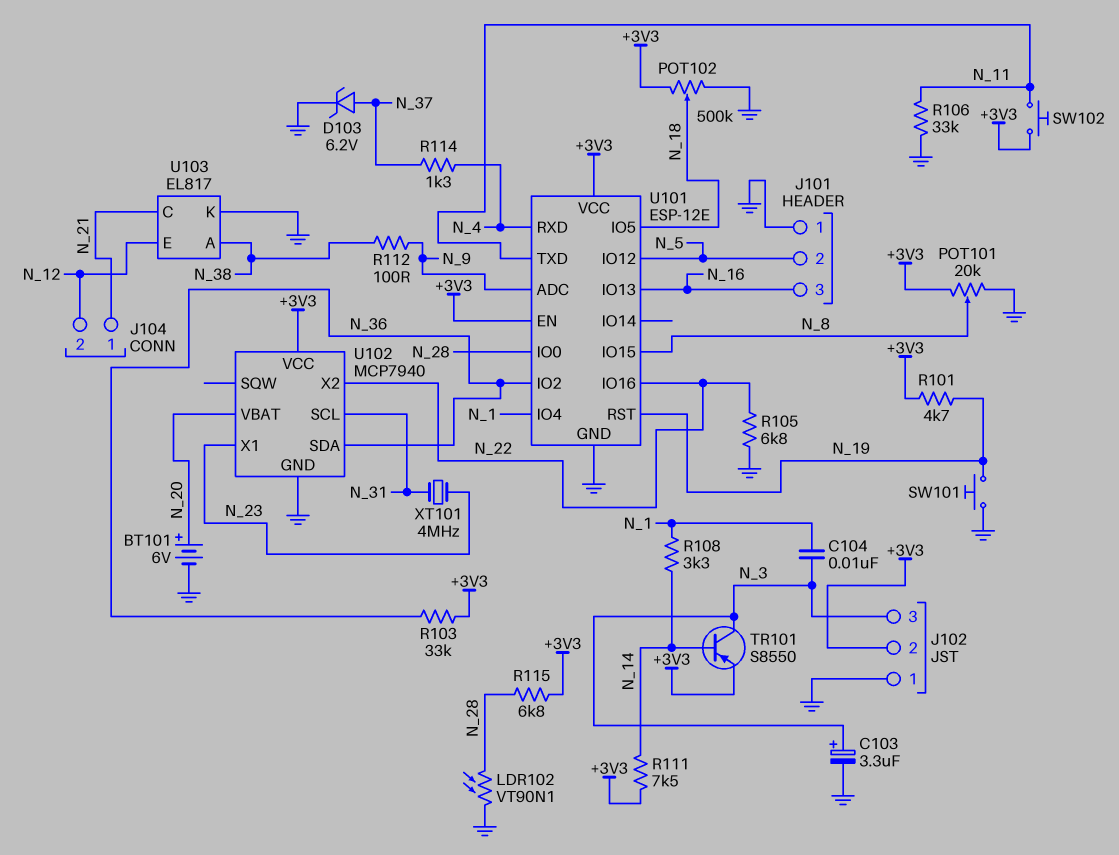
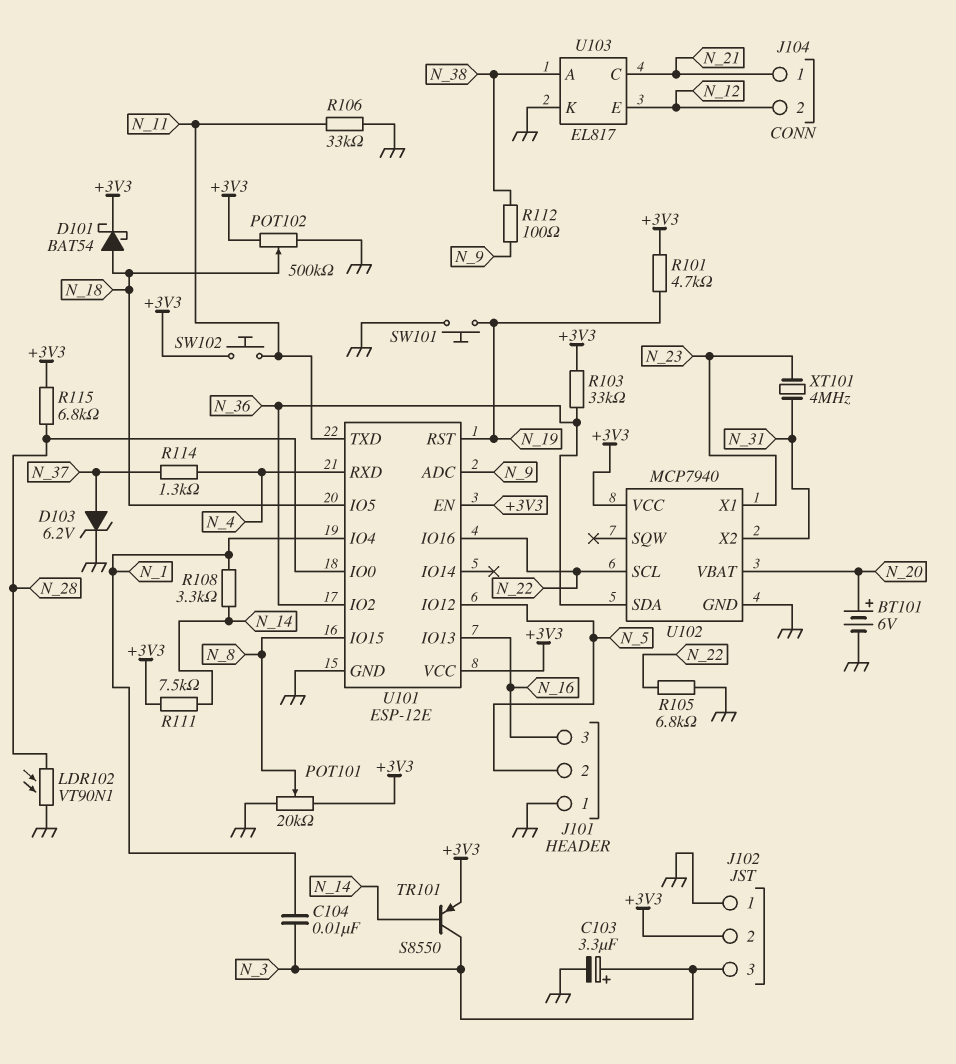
D101: none -> schottky BAT54 (A N_18, K +3V3)
U102 pin SCL: N_31 -> N_22
U102 pin X2: N_22 -> N_31

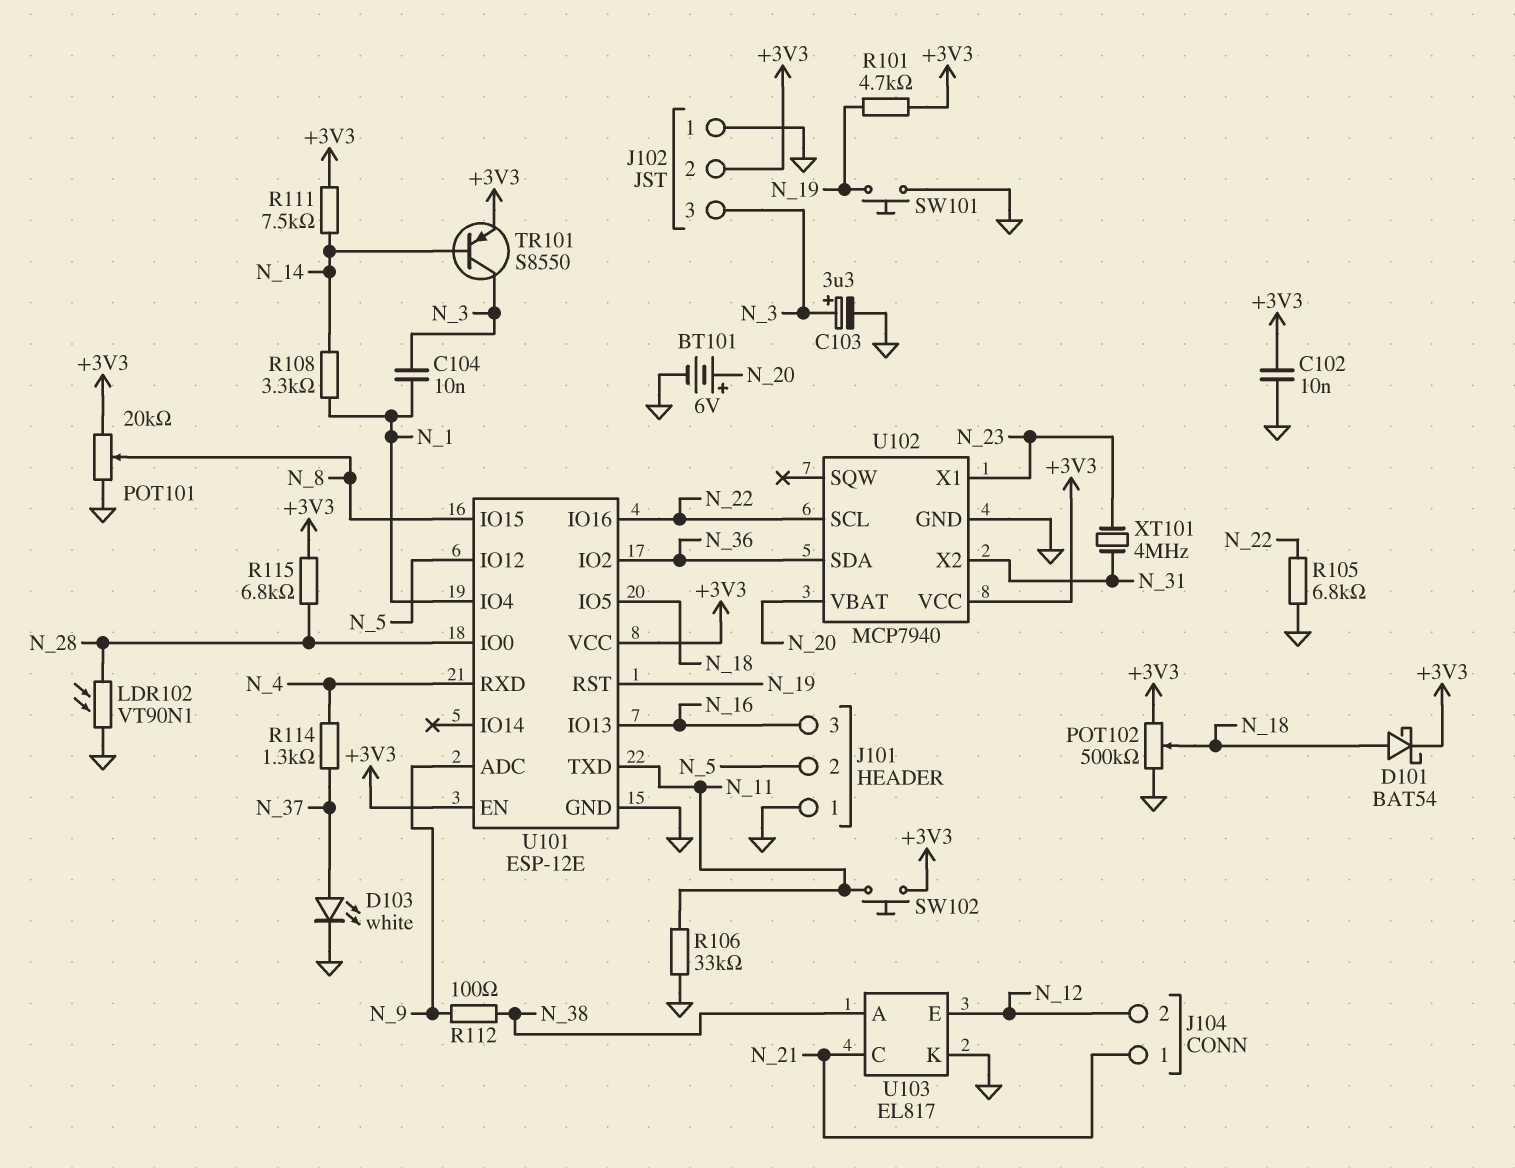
C102: none -> 10nF (+3V3, GND)
D103: zener 6.2V (A N_37, K GND) -> LED white (A N_37, K GND)
R103: 33k (+3V3, N_36) -> none

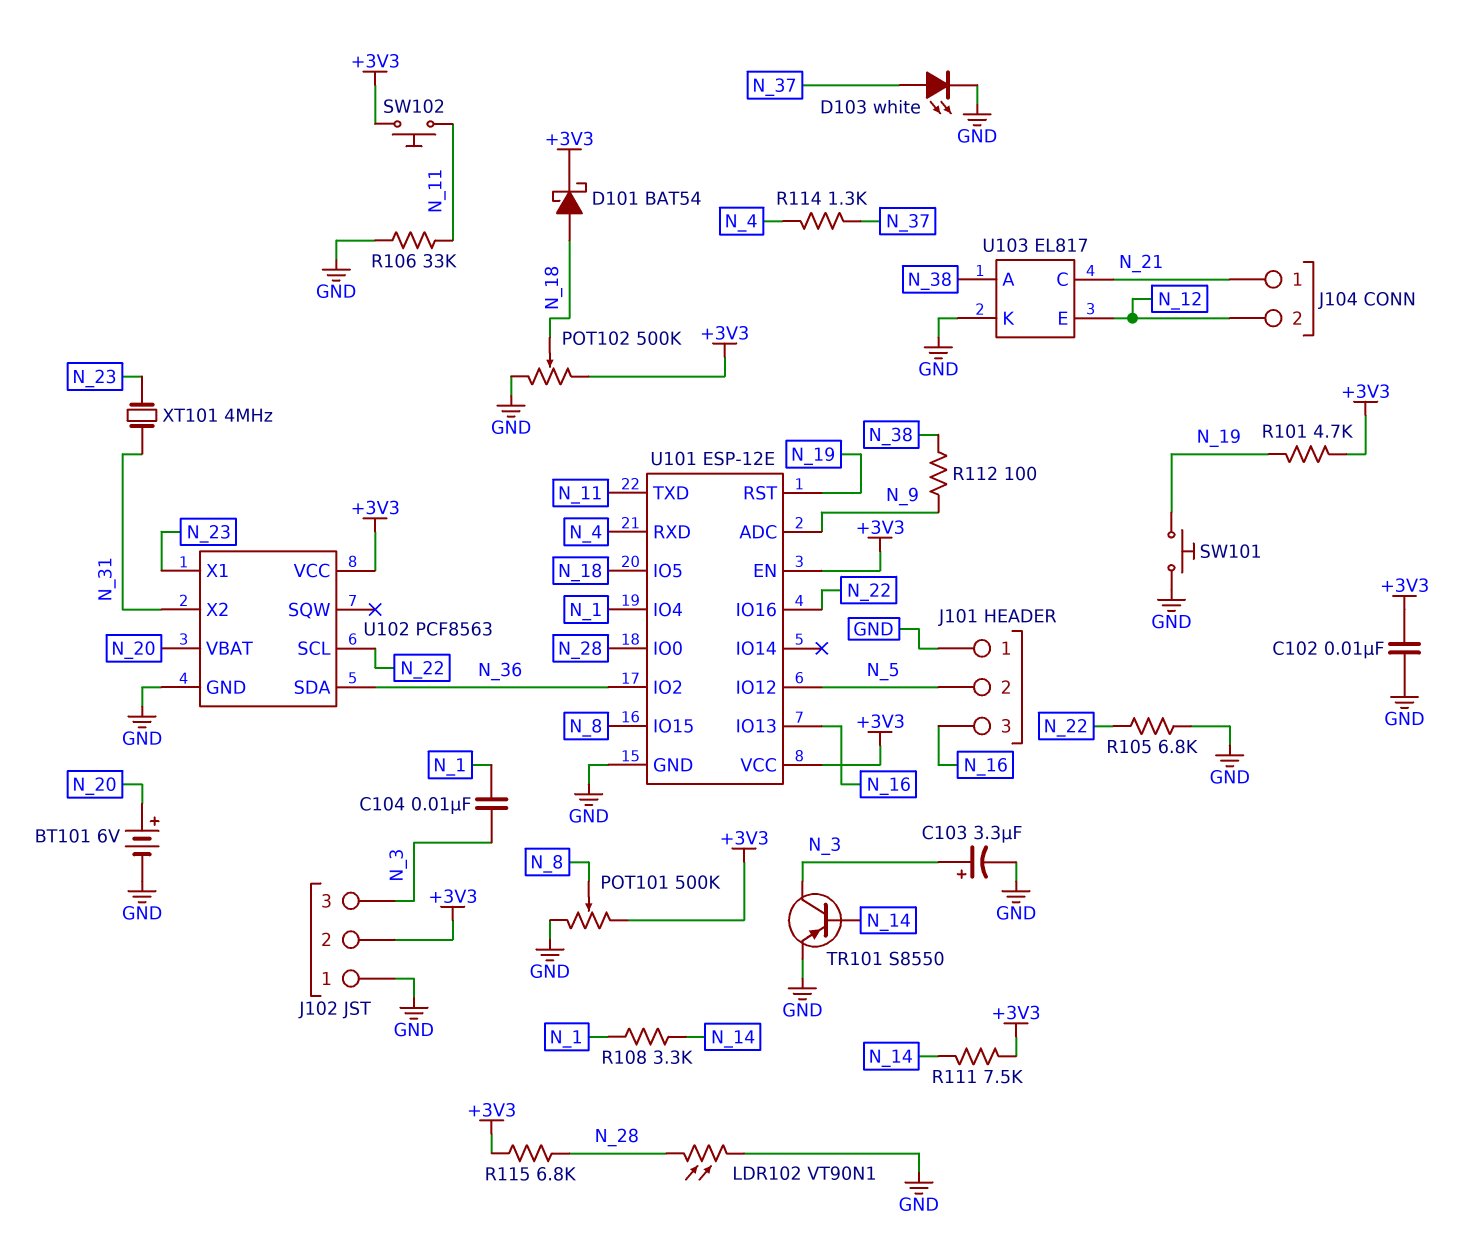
POT101: 20k (+3V3, GND, wiper N_8) -> 500k (+3V3, GND, wiper N_8)
TR101: PNP S8550 (B N_14, C N_3, E +3V3) -> PNP S8550 (B N_14, C N_3, E GND)
U102: MCP7940 -> PCF8563

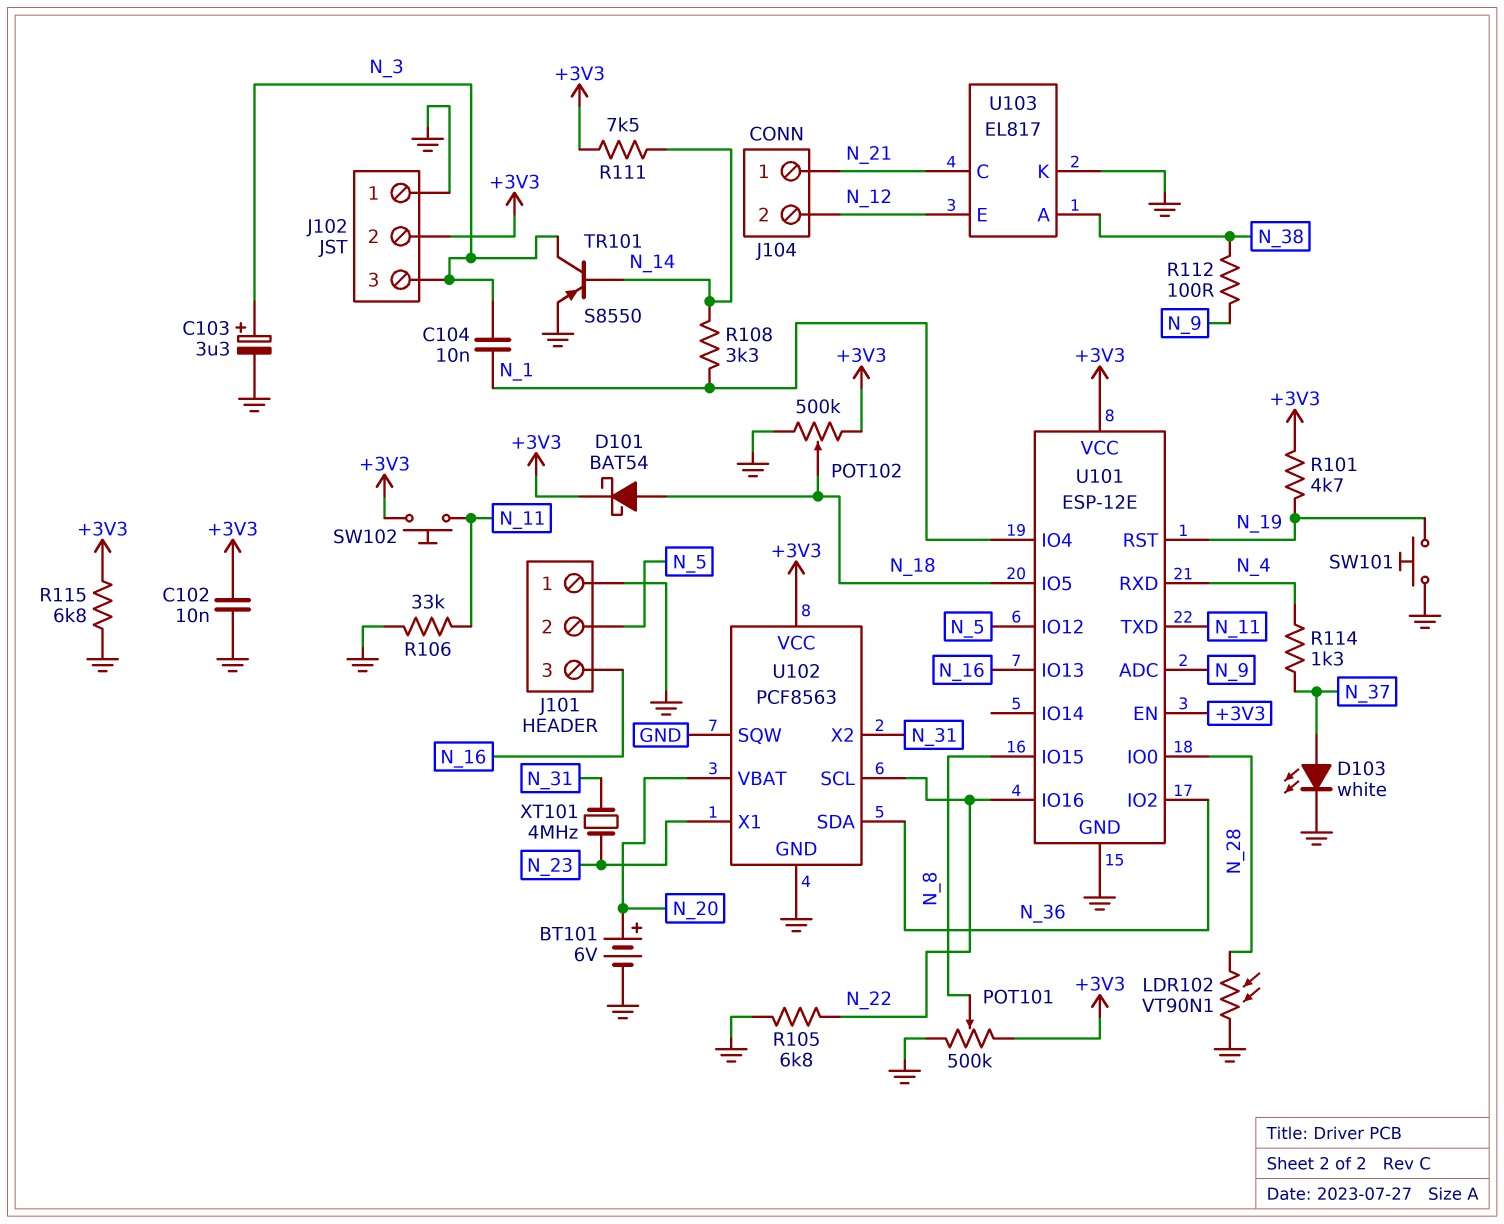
R115: 6.8k (+3V3, N_28) -> 6.8k (+3V3, GND)
U102 pin SQW: none -> GND

